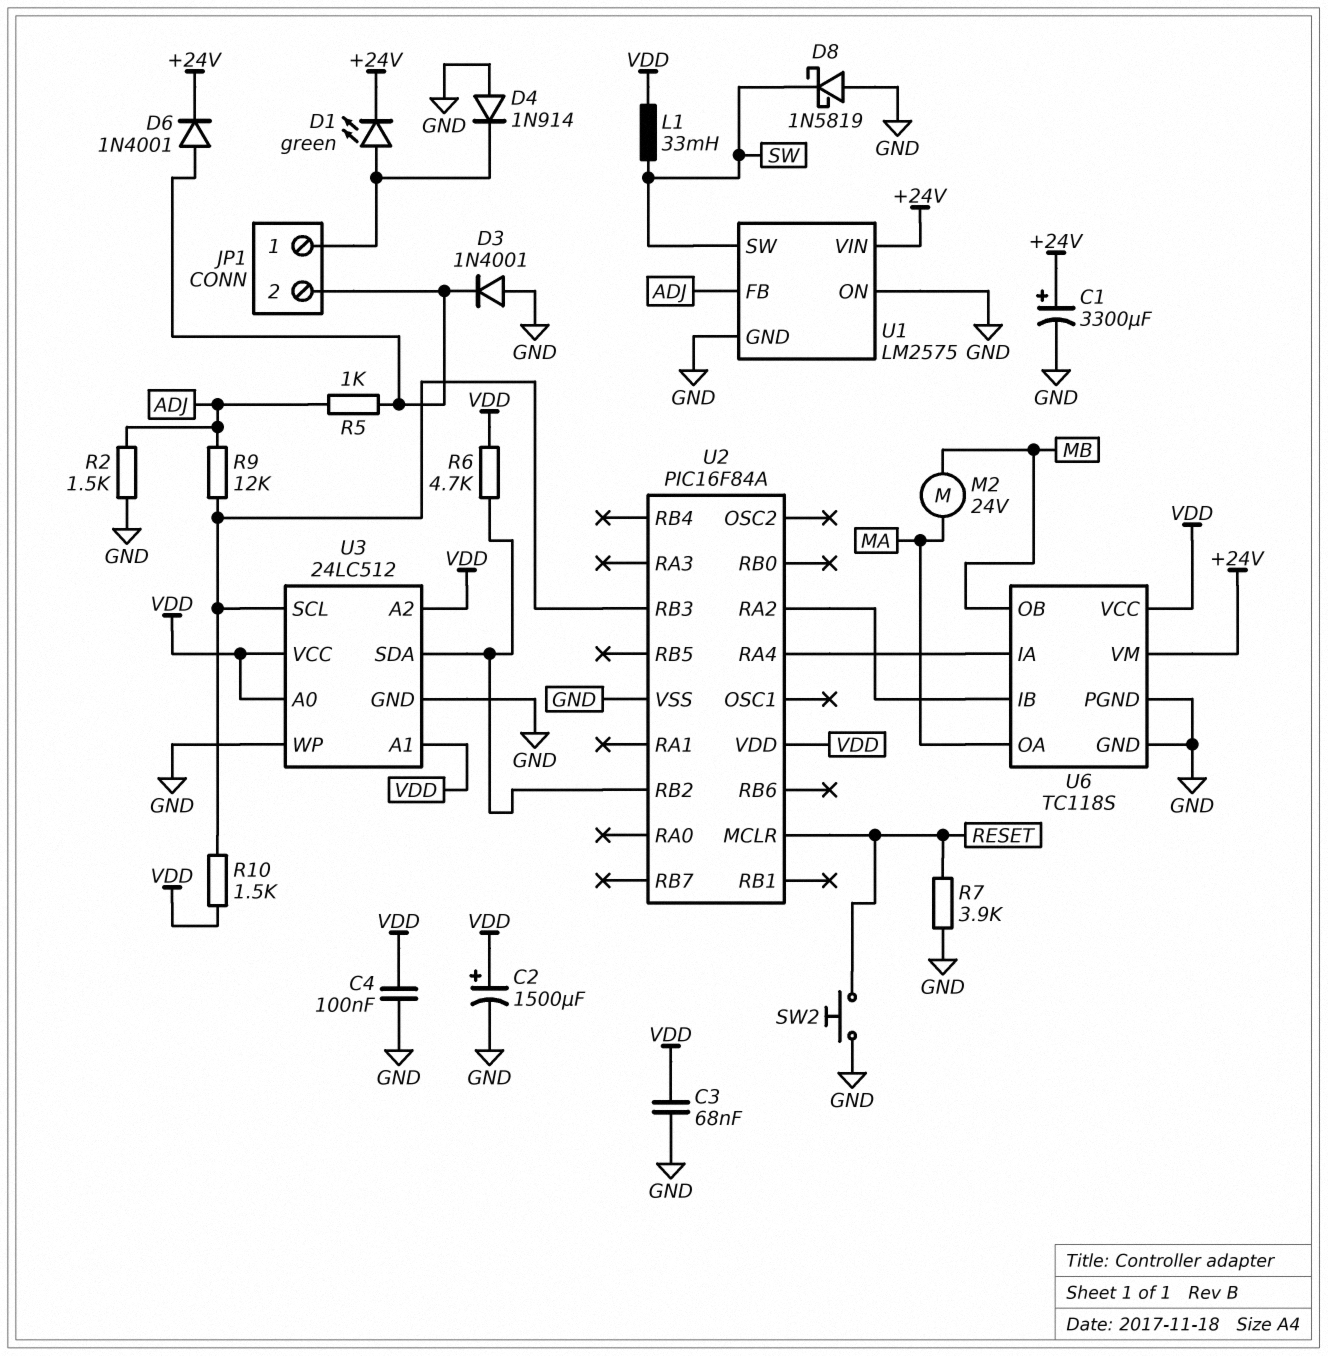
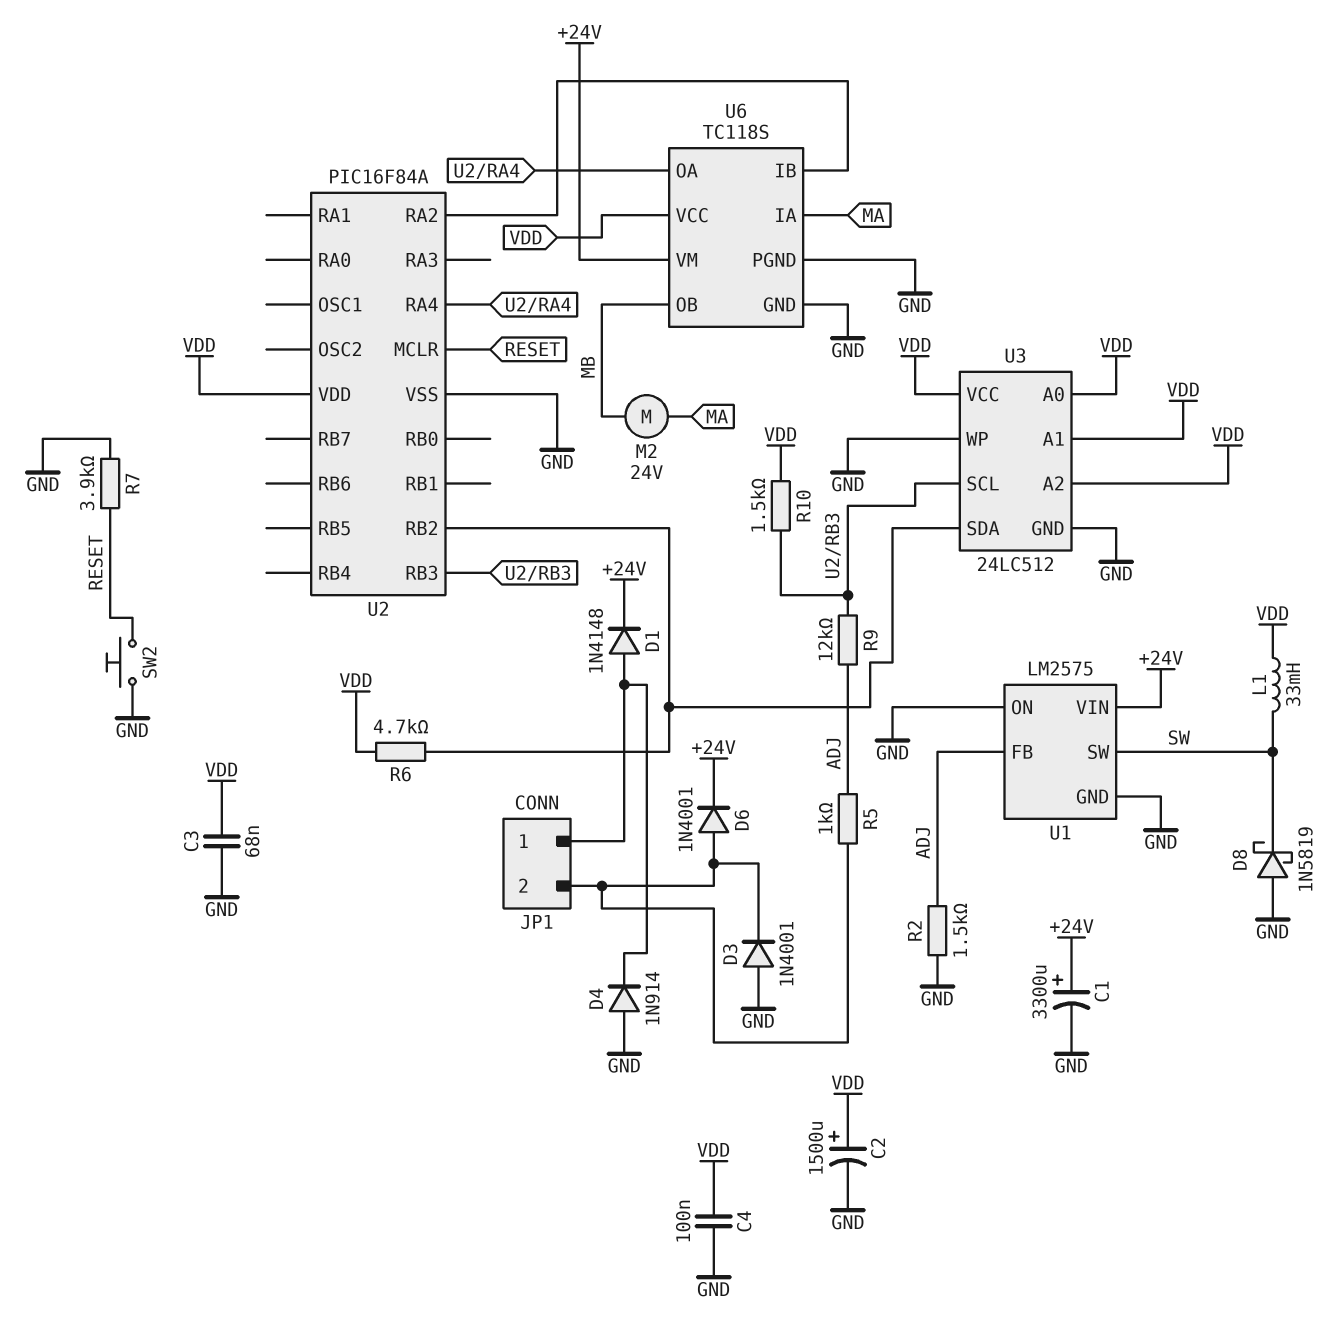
D1: LED green (A JP1/1, K +24V) -> diode 1N4148 (A JP1/1, K +24V)
U6 pin IA: U2/RA4 -> MA
U6 pin OA: MA -> U2/RA4

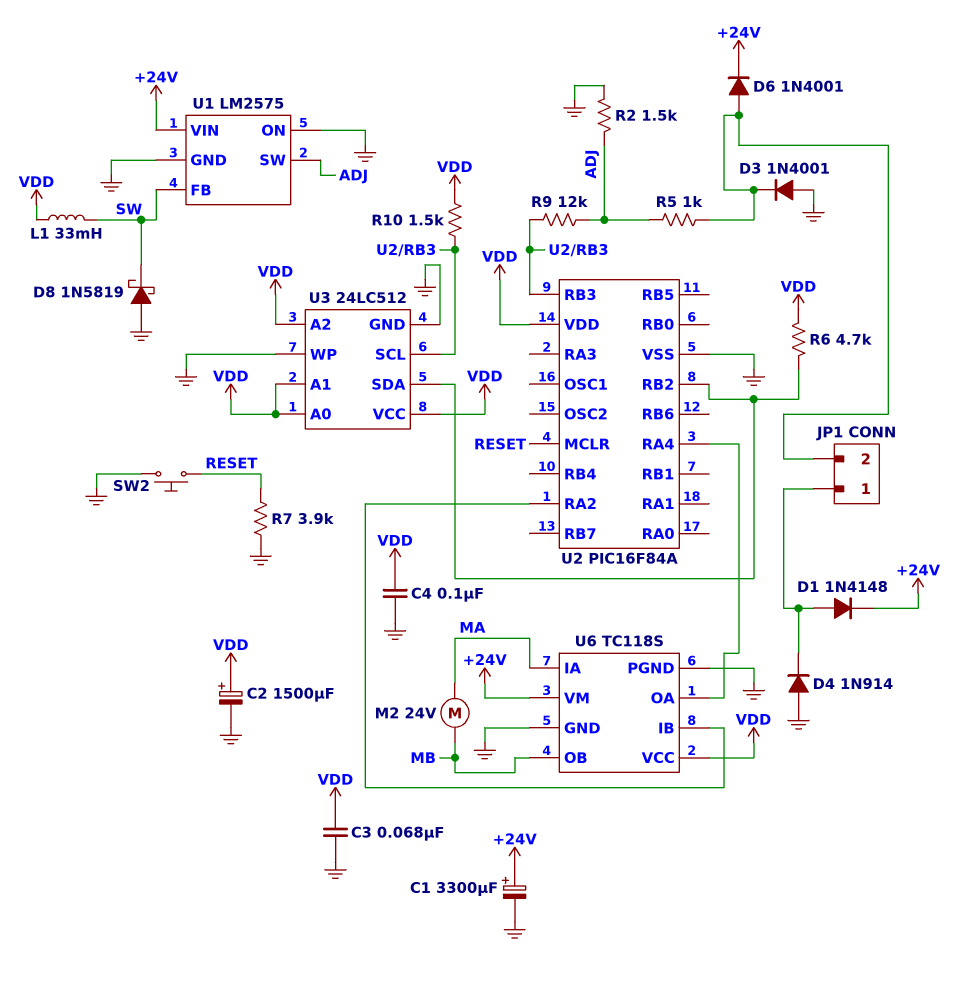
U1 pin FB: ADJ -> SW
U1 pin SW: SW -> ADJ

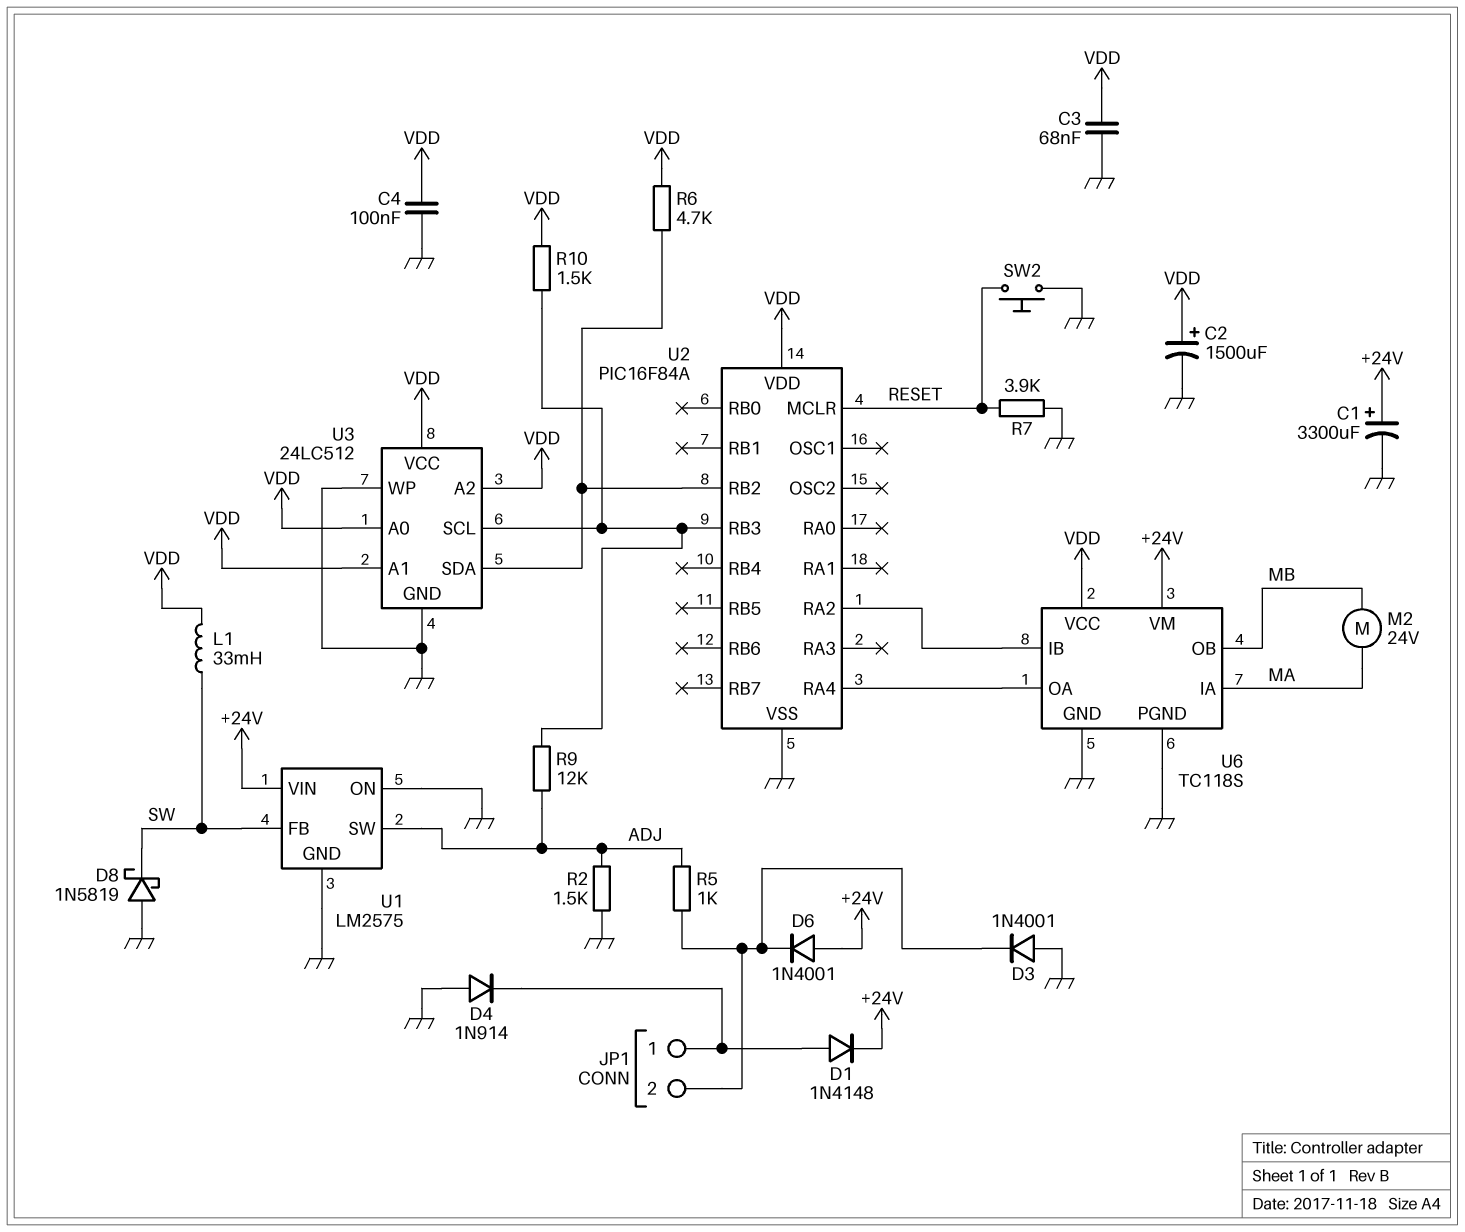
D6: diode 1N4001 (A JP1/2, K +24V) -> diode 1N4001 (A +24V, K JP1/2)

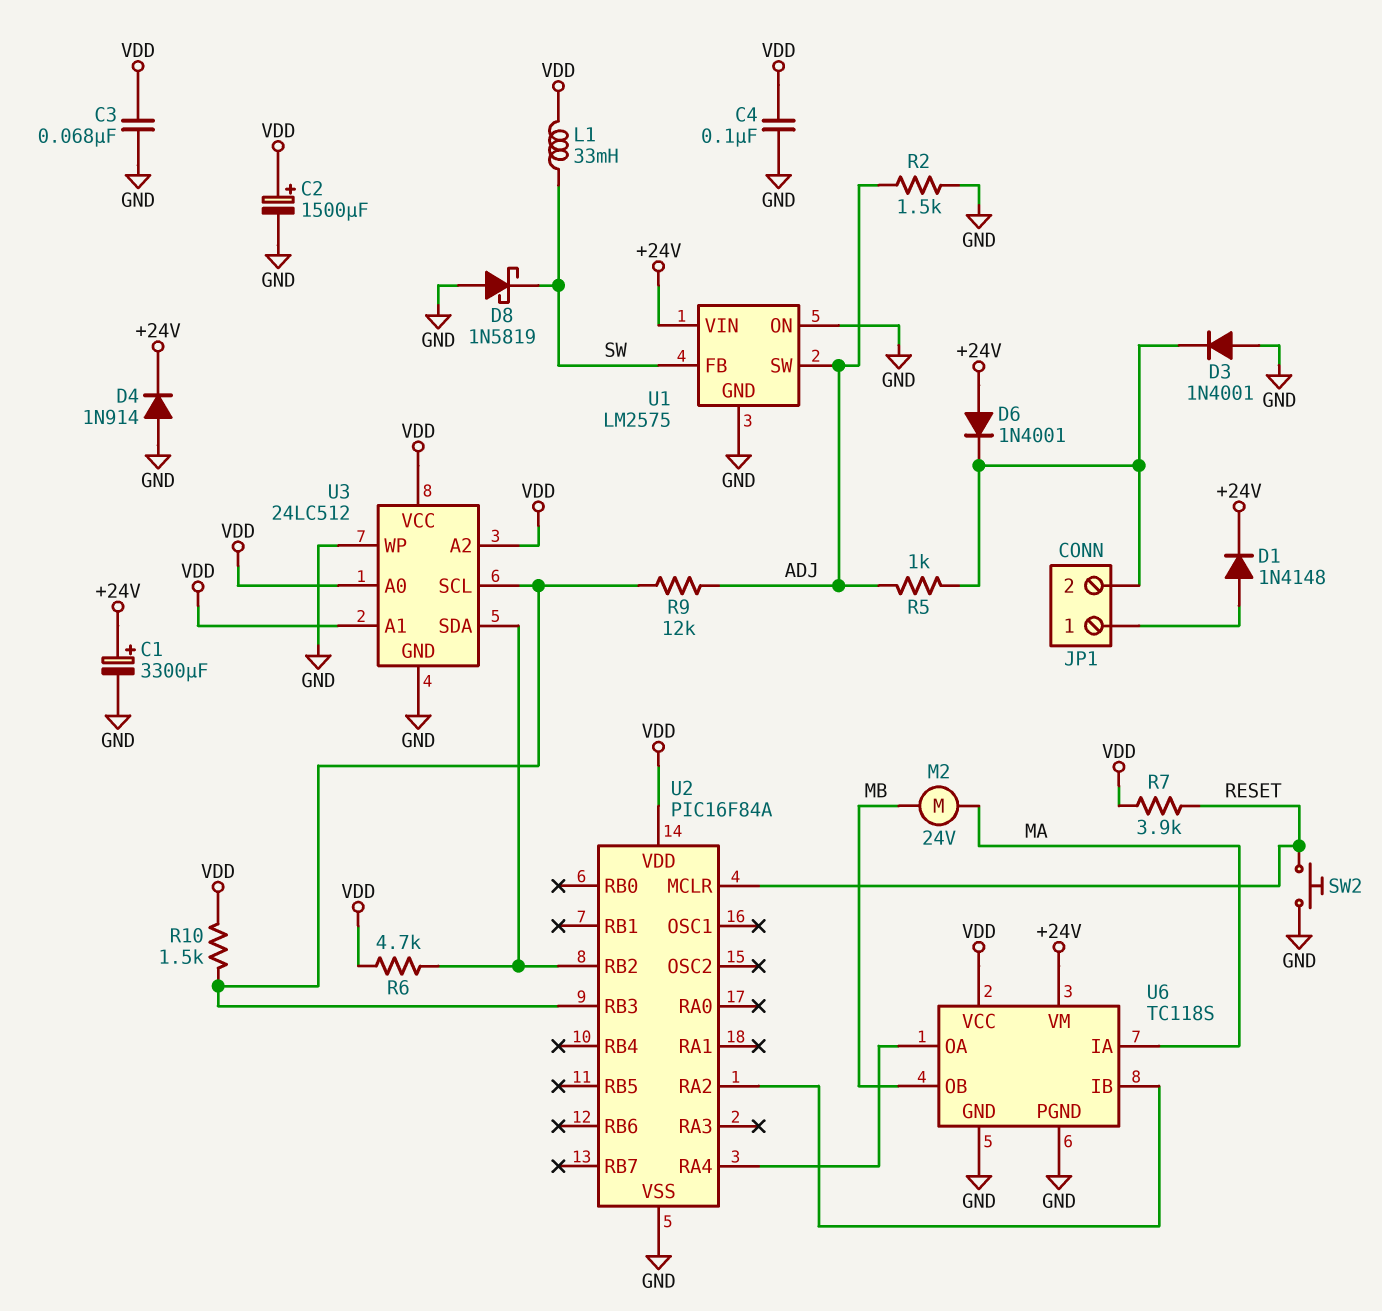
D4: diode 1N914 (A GND, K JP1/1) -> diode 1N914 (A GND, K +24V)
R7: 3.9k (GND, RESET) -> 3.9k (RESET, VDD)

